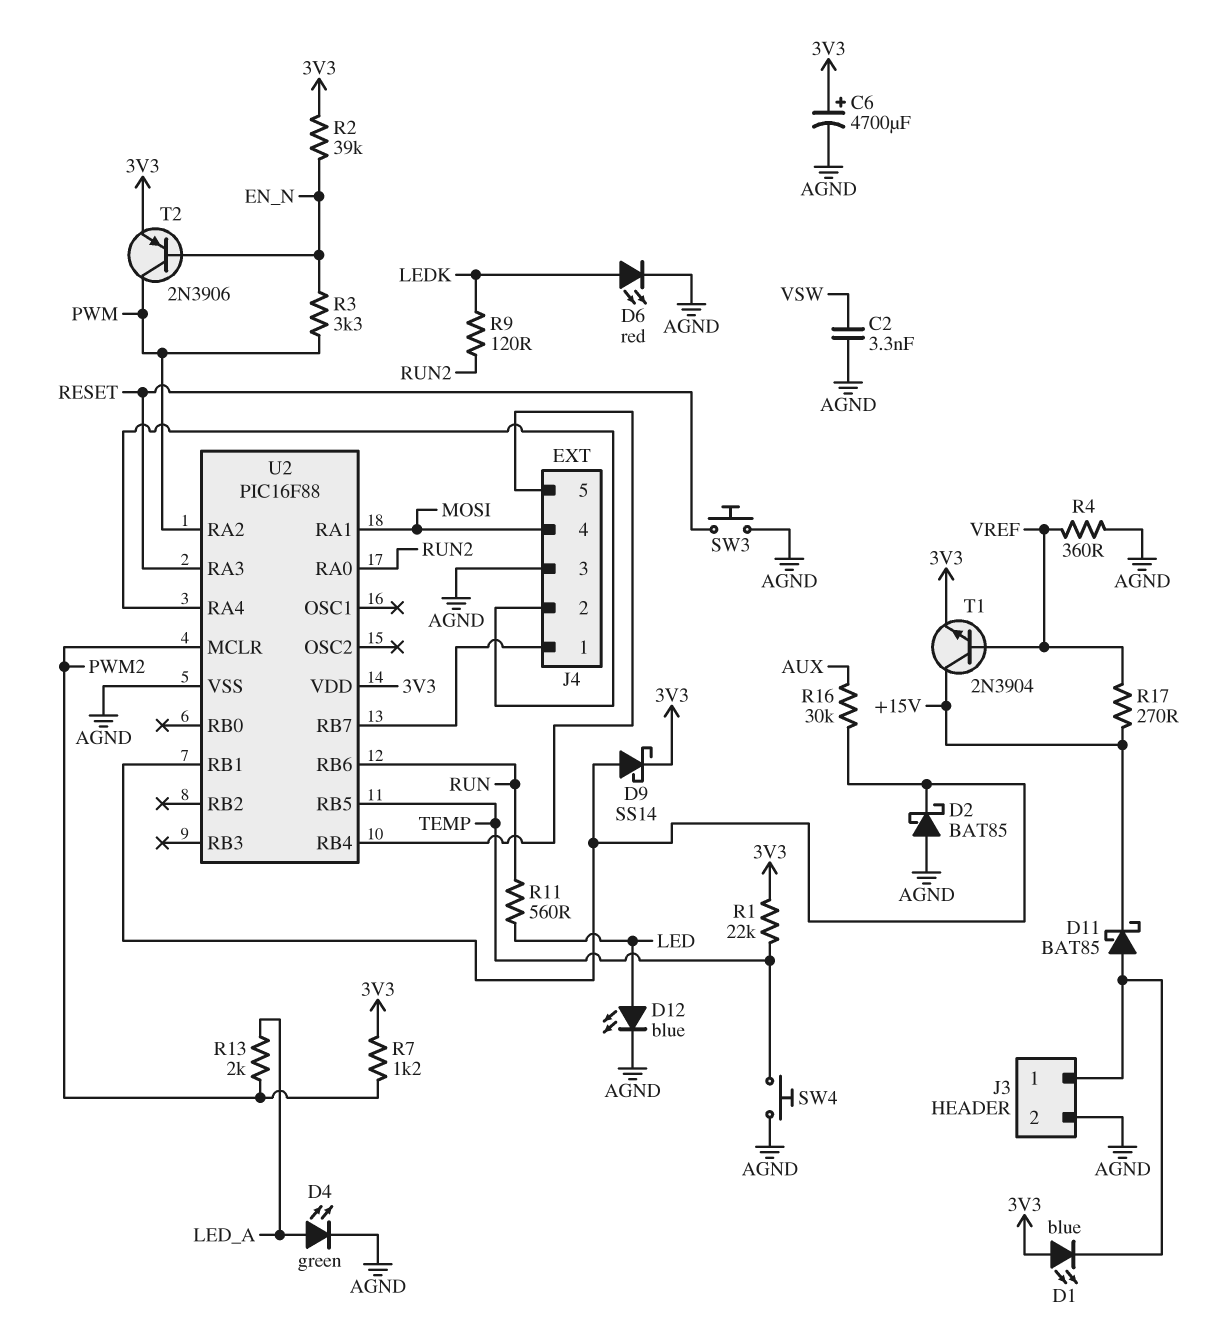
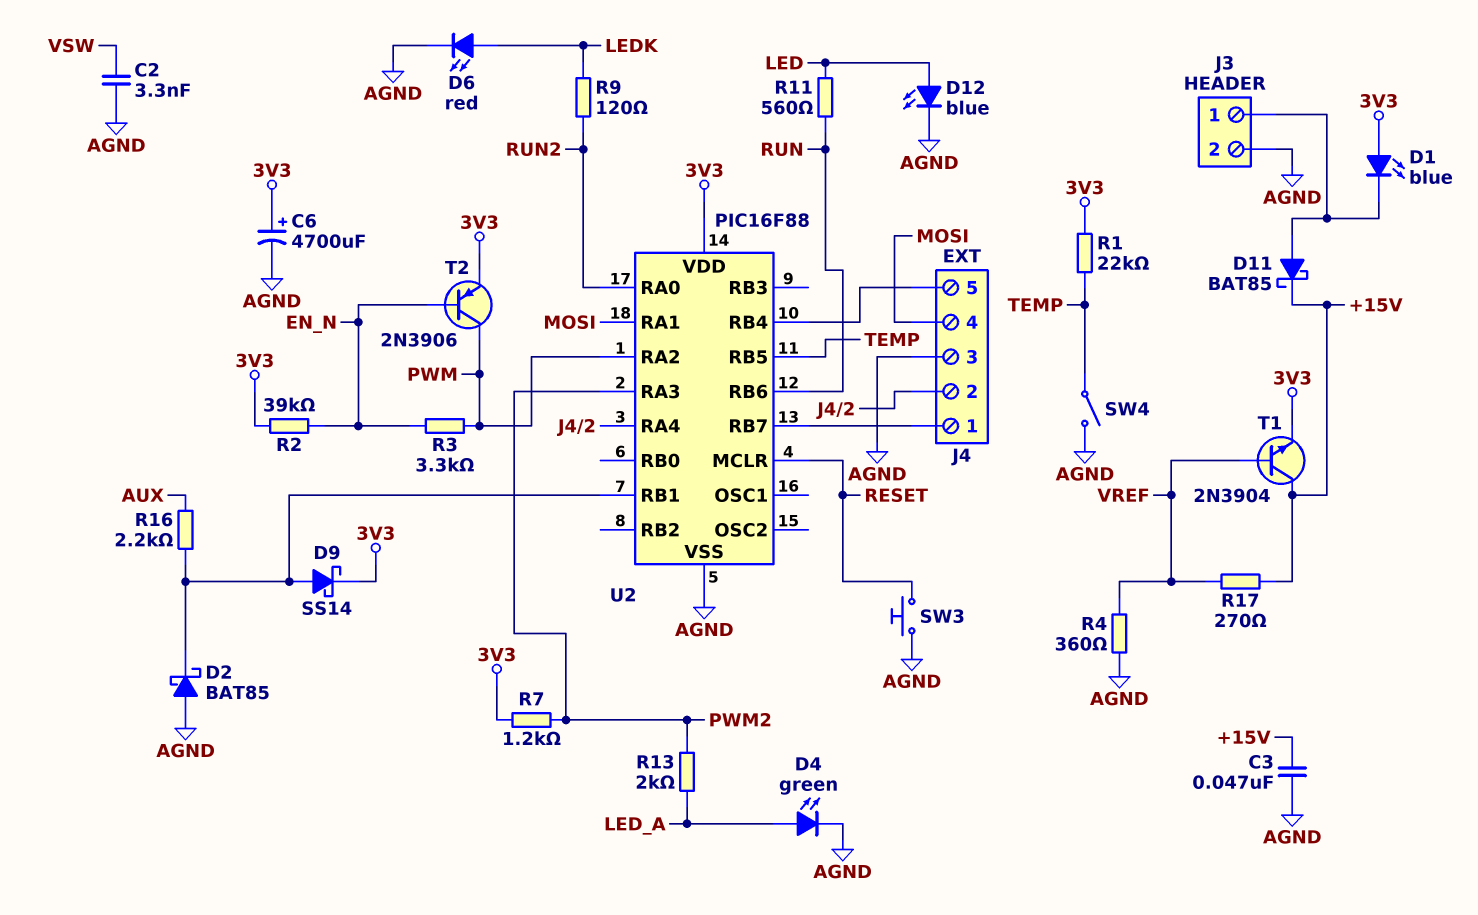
C3: none -> 47nF (+15V, AGND)
R16: 30k (AUX, U2/RB1) -> 2.2k (AUX, U2/RB1)
SW4: button (AGND, TEMP) -> switch (AGND, TEMP)
U2 pin MCLR: PWM2 -> RESET
U2 pin RA3: RESET -> PWM2

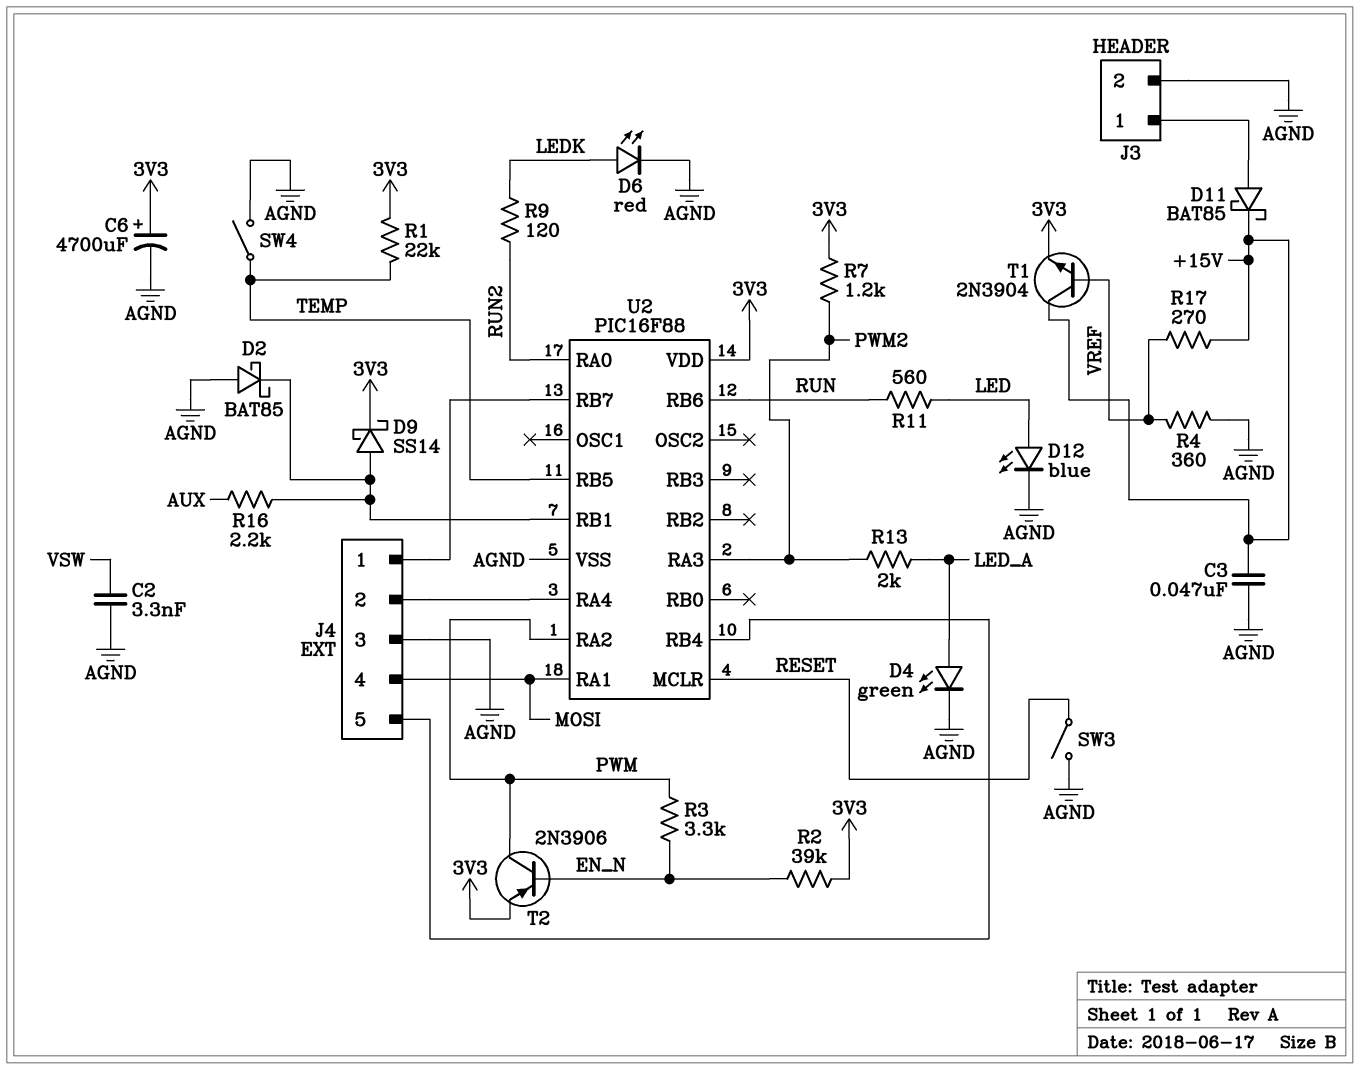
D1: LED blue (A 3V3, K J3/1) -> none
SW3: button (AGND, RESET) -> switch (AGND, RESET)

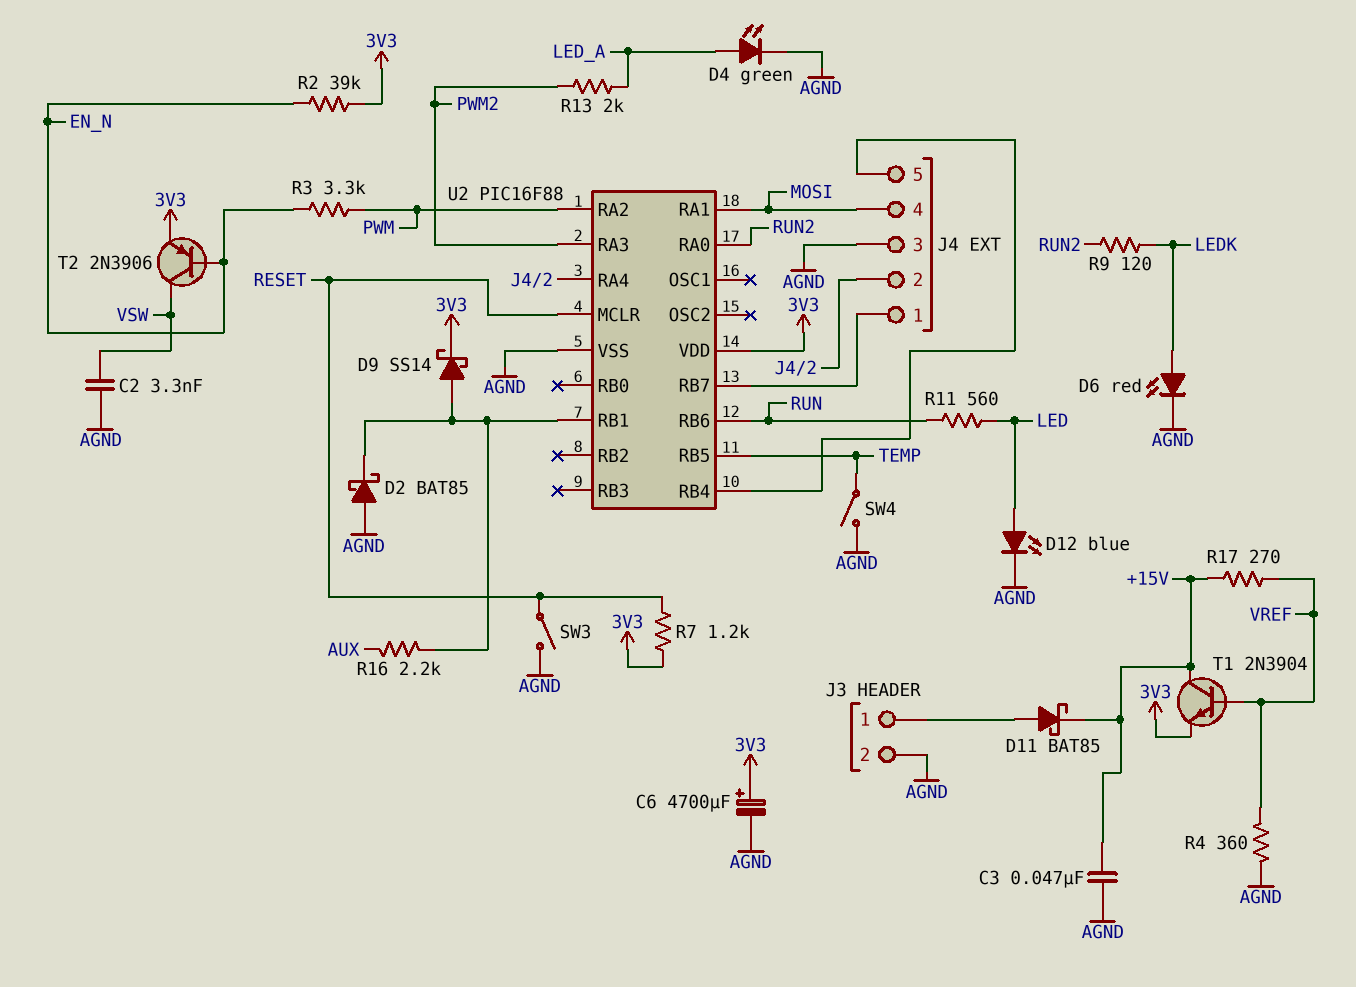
R1: 22k (3V3, TEMP) -> none
R7: 1.2k (3V3, PWM2) -> 1.2k (3V3, RESET)
T2: PNP 2N3906 (B EN_N, C PWM, E 3V3) -> PNP 2N3906 (B EN_N, C VSW, E 3V3)

